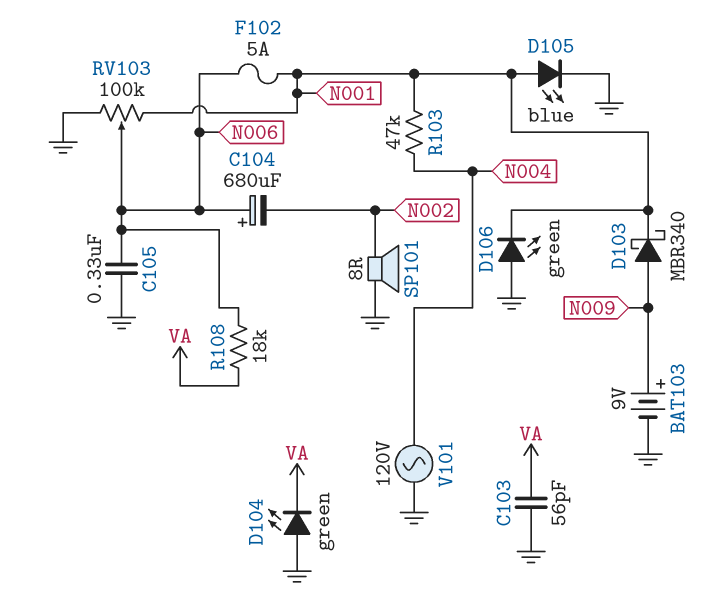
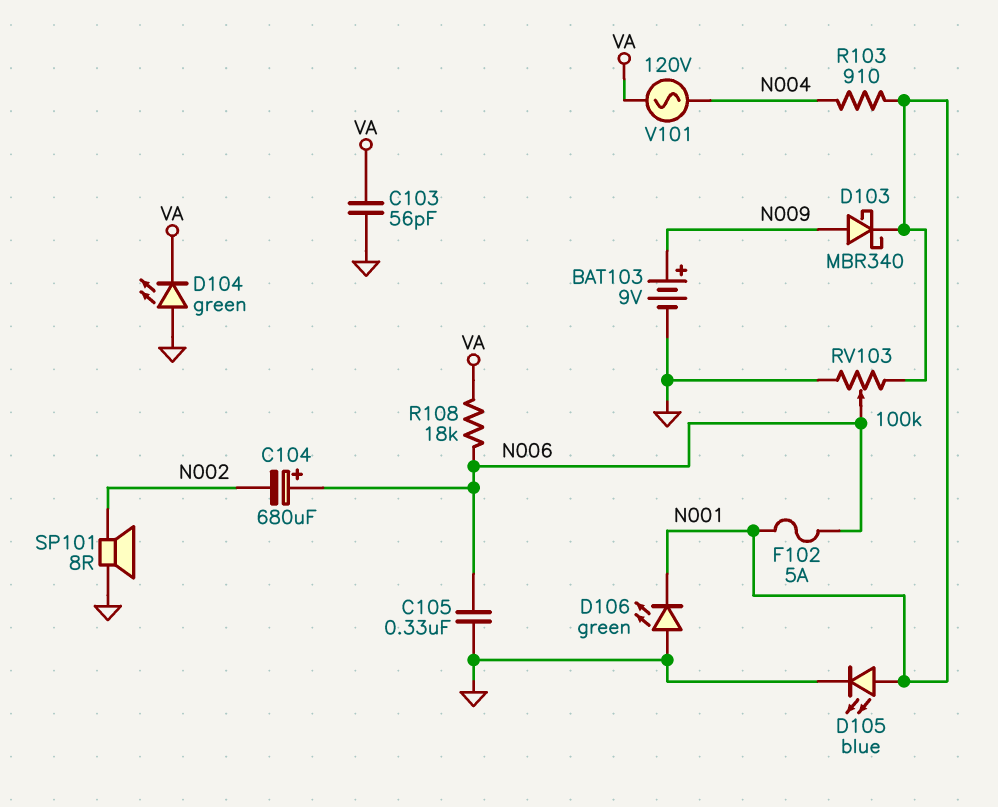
R103: 47k (N001, N004) -> 910 (N001, N004)
V101: AC 120V (GND, N004) -> AC 120V (N004, VA)

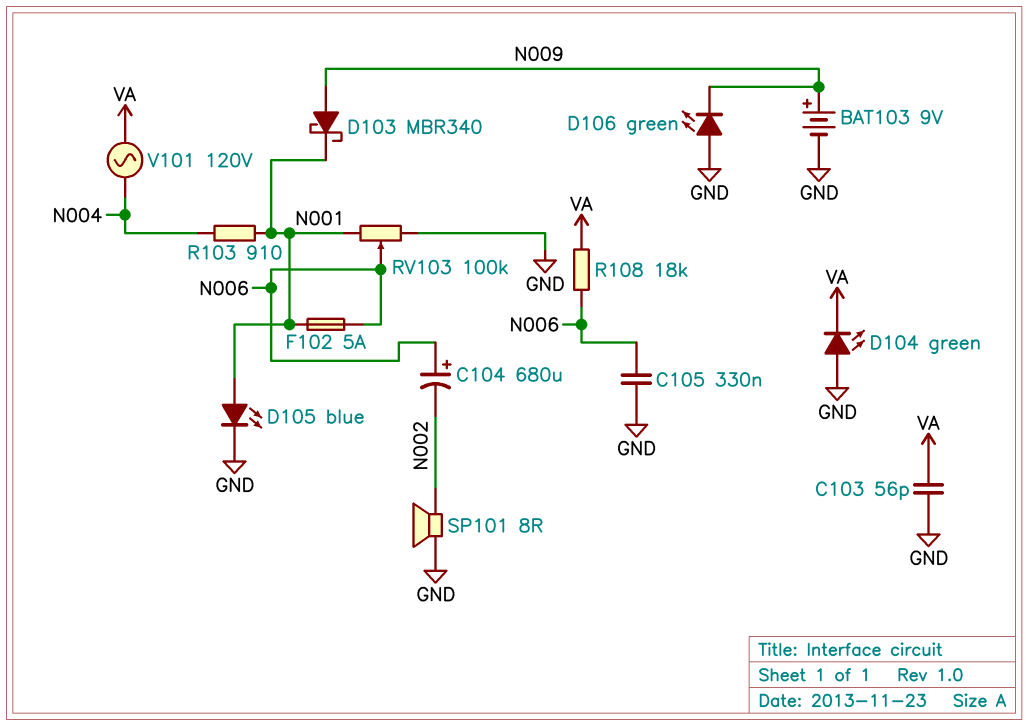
D106: LED green (A GND, K N001) -> LED green (A GND, K N009)

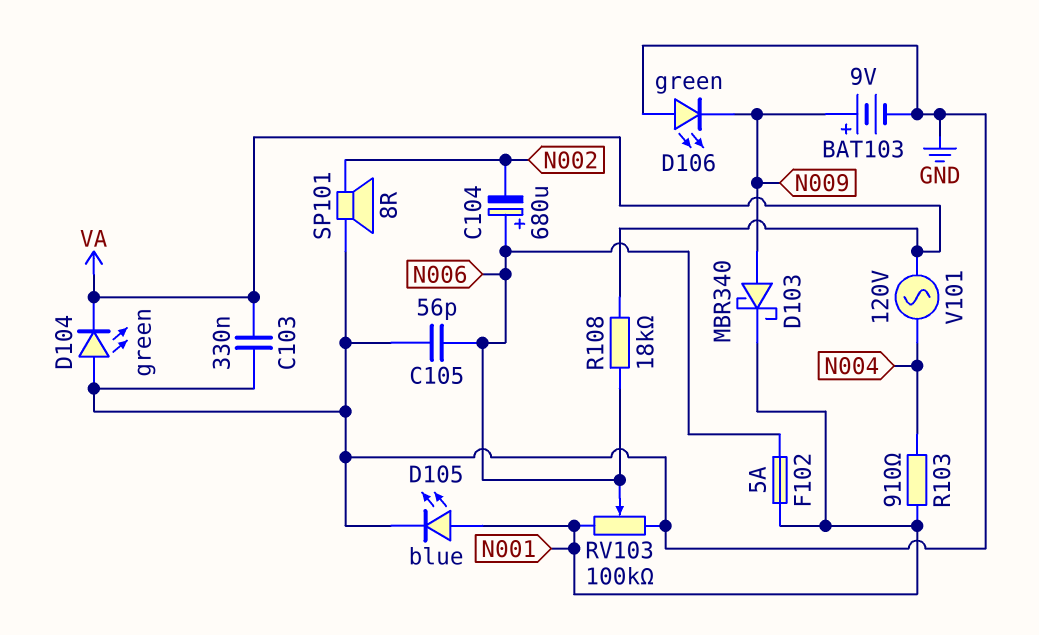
C103: 56pF (GND, VA) -> 330nF (GND, VA)
C105: 330nF (GND, N006) -> 56pF (GND, N006)

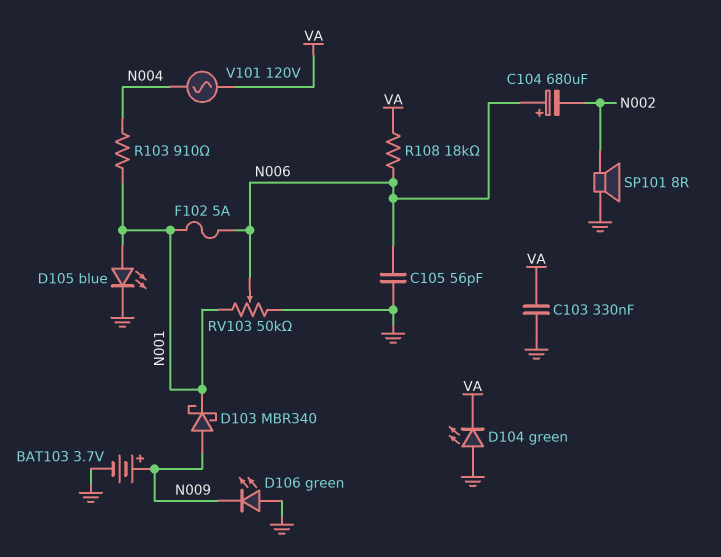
BAT103: 9V (plus N009, minus GND) -> 3.7V (plus N009, minus GND)
RV103: 100k (GND, N001, wiper N006) -> 50k (GND, N001, wiper N006)

